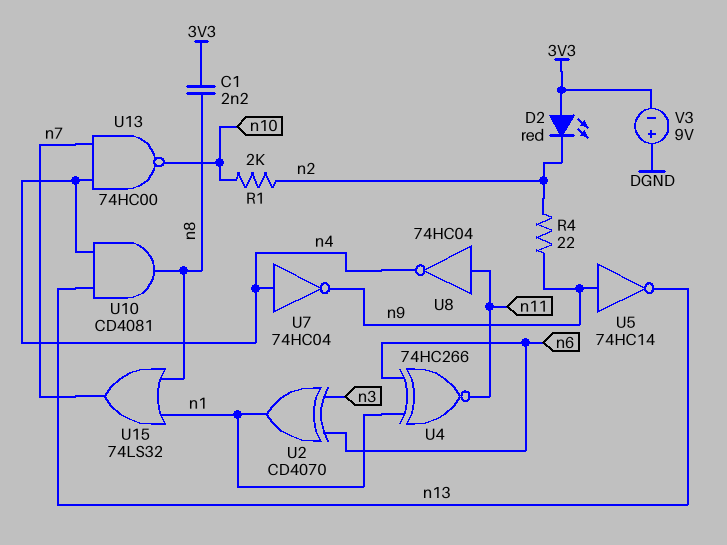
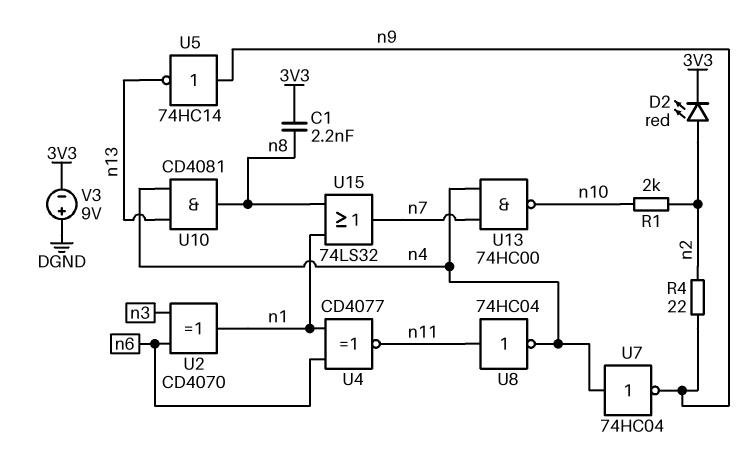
D2: LED red (A 3V3, K n2) -> LED red (A n2, K 3V3)
U4: XNOR 74HC266 (in n1, in n6, out n11) -> XNOR CD4077 (in n1, in n6, out n11)

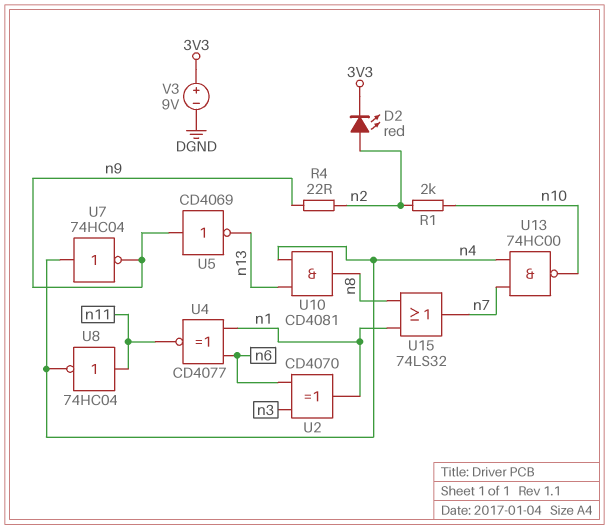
C1: 2.2nF (3V3, n8) -> none
U5: NOT 74HC14 (in n9, out n13) -> NOT CD4069 (in n9, out n13)
V3: 9V (plus DGND, minus 3V3) -> 9V (plus 3V3, minus DGND)

